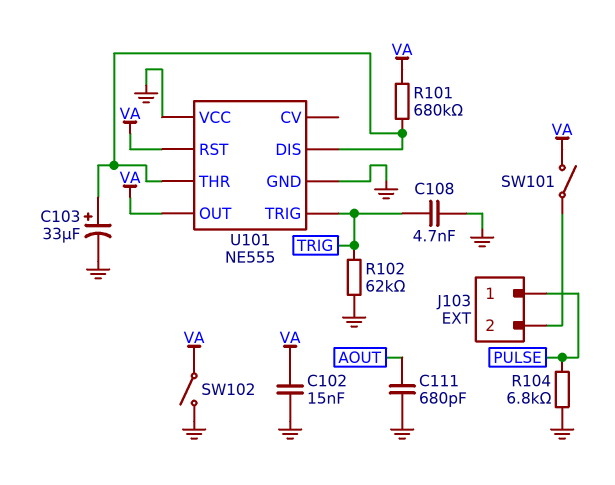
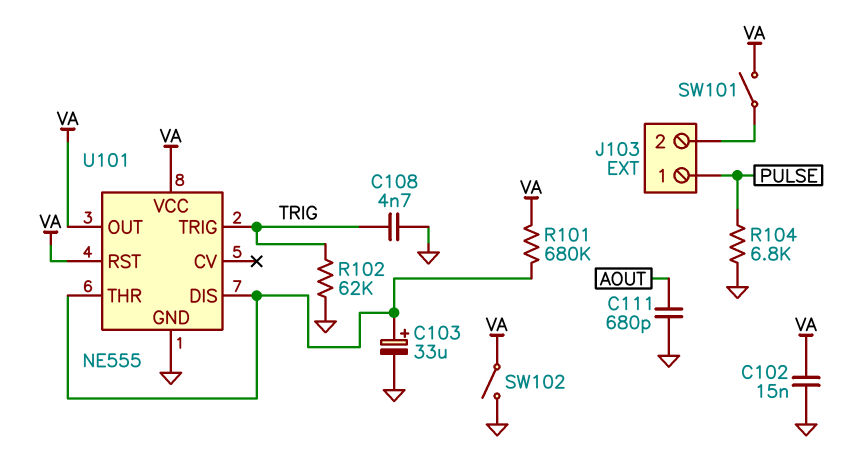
U101 pin VCC: GND -> VA

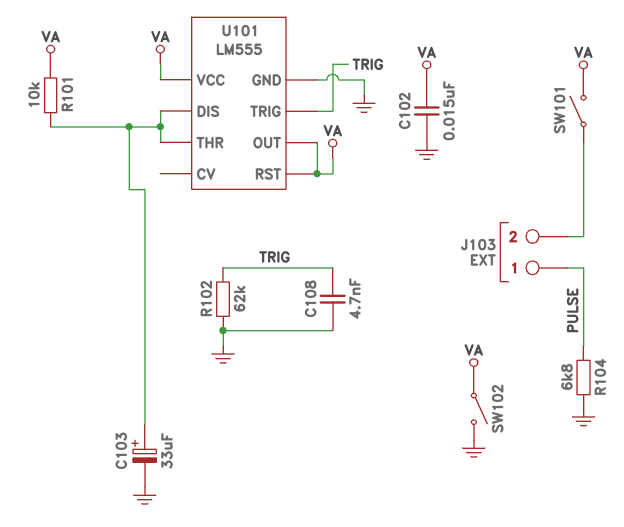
C111: 680pF (AOUT, GND) -> none
R101: 680k (U101/DIS, VA) -> 10k (U101/DIS, VA)
U101: NE555 -> LM555

